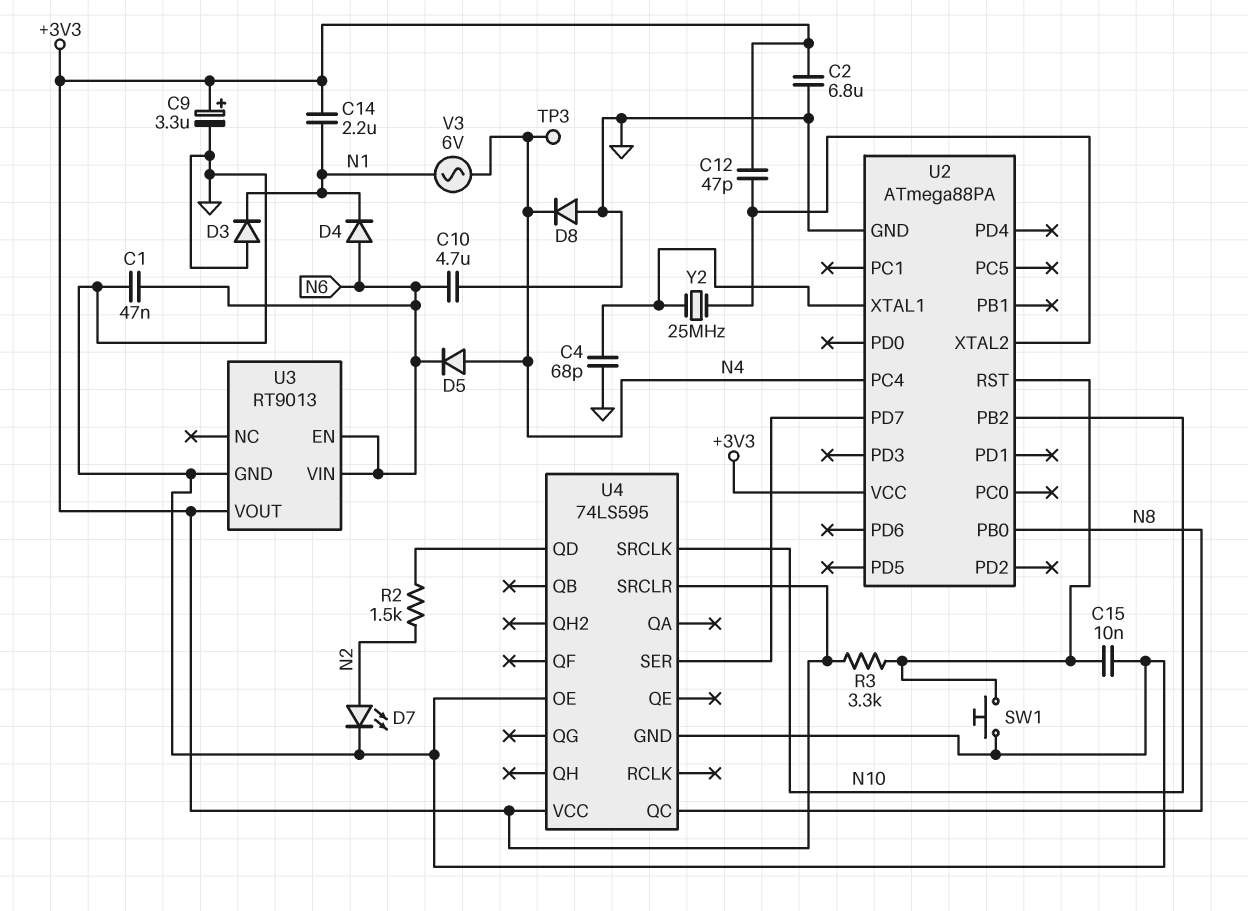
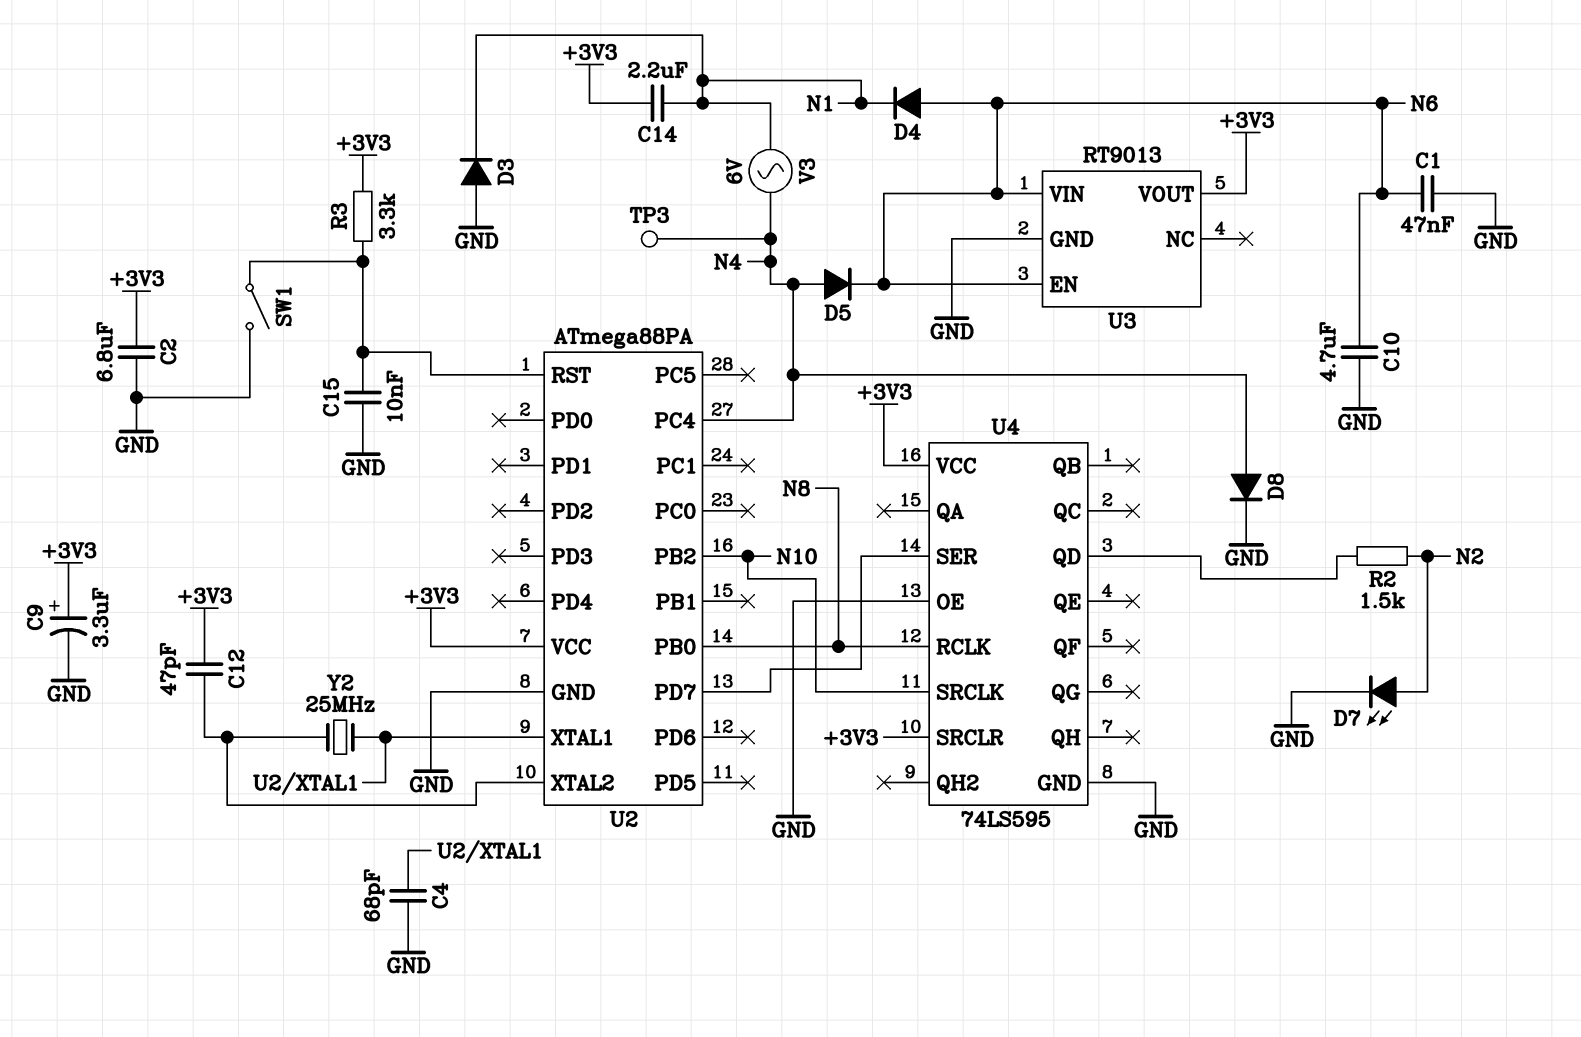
D8: diode (A GND, K N4) -> diode (A N4, K GND)
SW1: button (GND, U2/RST) -> switch (GND, U2/RST)
U4 pin QC: N8 -> none
U4 pin RCLK: none -> N8

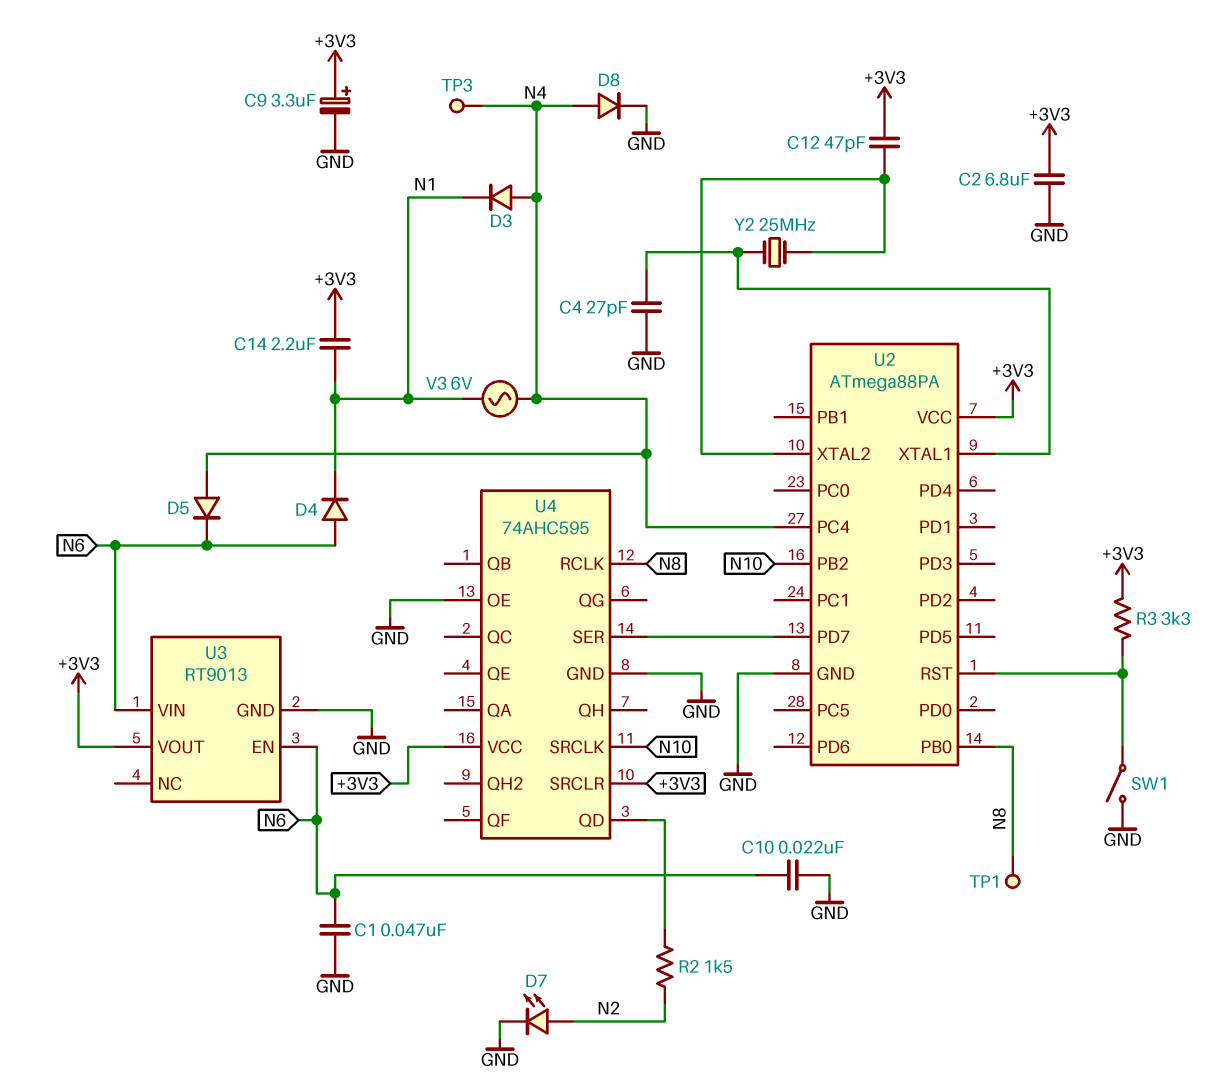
C4: 68pF (GND, U2/XTAL1) -> 27pF (GND, U2/XTAL1)
C10: 4.7uF (GND, N6) -> 22nF (GND, N6)
C15: 10nF (GND, U2/RST) -> none
D3: diode (A GND, K N1) -> diode (A N4, K N1)
TP1: none -> test point (N8)
U4: 74LS595 -> 74AHC595

